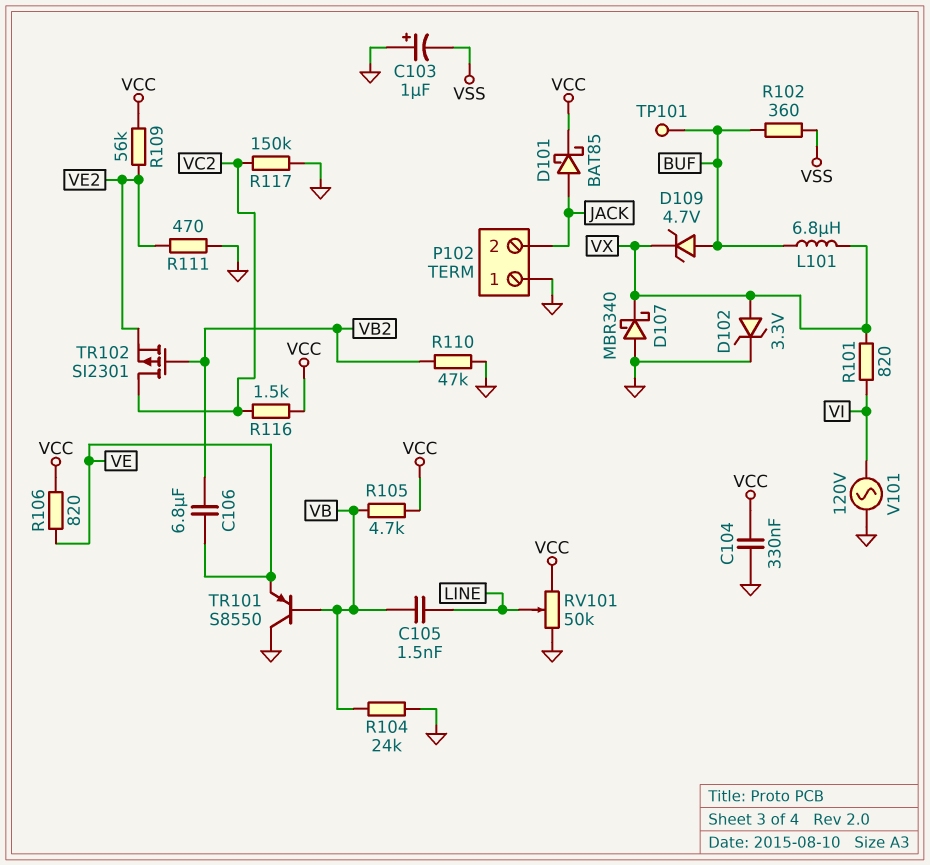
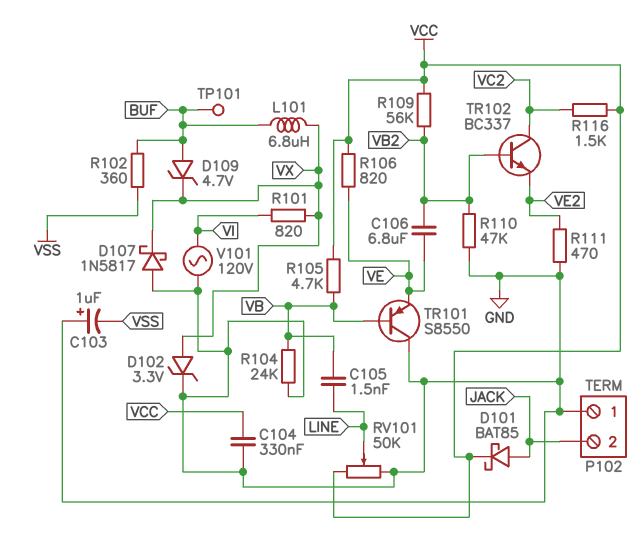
D107: schottky MBR340 (A GND, K VX) -> schottky 1N5817 (A GND, K VX)
R109: 56k (VCC, VE2) -> 56k (VB2, VCC)
R117: 150k (GND, VC2) -> none
TR102: PMOS SI2301 (G VB2, D VC2, S VE2) -> NPN BC337 (B VB2, C VC2, E VE2)

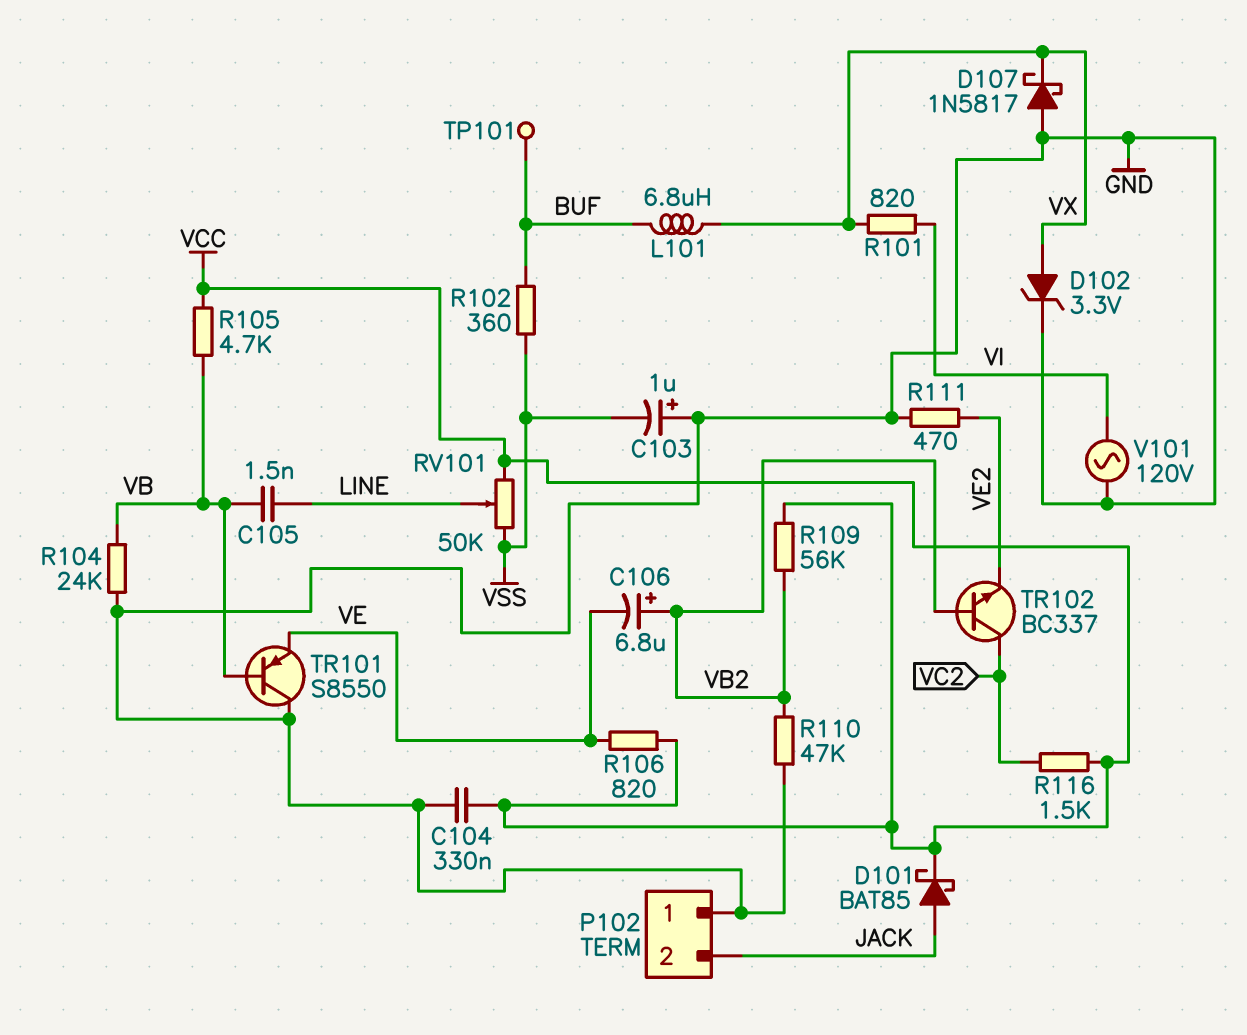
C106: 6.8uF (VB2, VE) -> 6.8uF (plus VB2, minus VE)
D109: zener 4.7V (A BUF, K VX) -> none
RV101: 50k (GND, VCC, wiper LINE) -> 50k (VCC, VSS, wiper LINE)

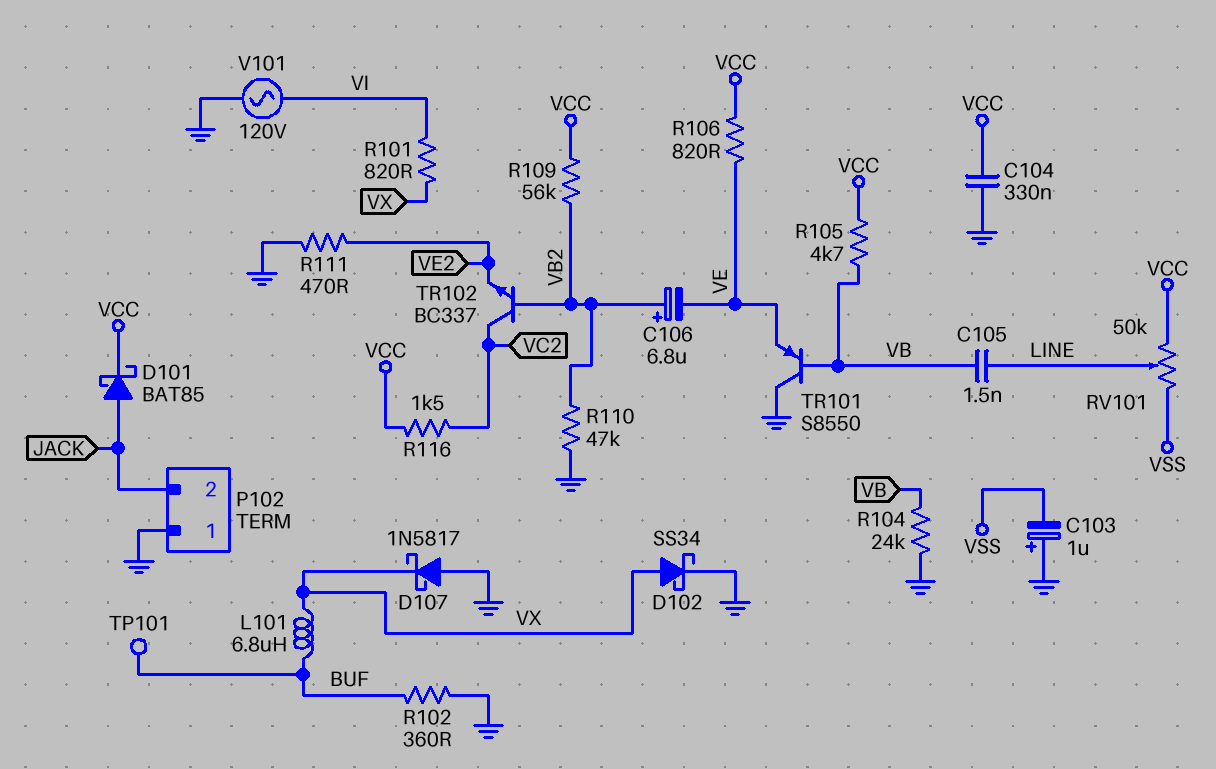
D102: zener 3.3V (A VX, K GND) -> schottky SS34 (A VX, K GND)
R102: 360 (BUF, VSS) -> 360 (BUF, GND)

